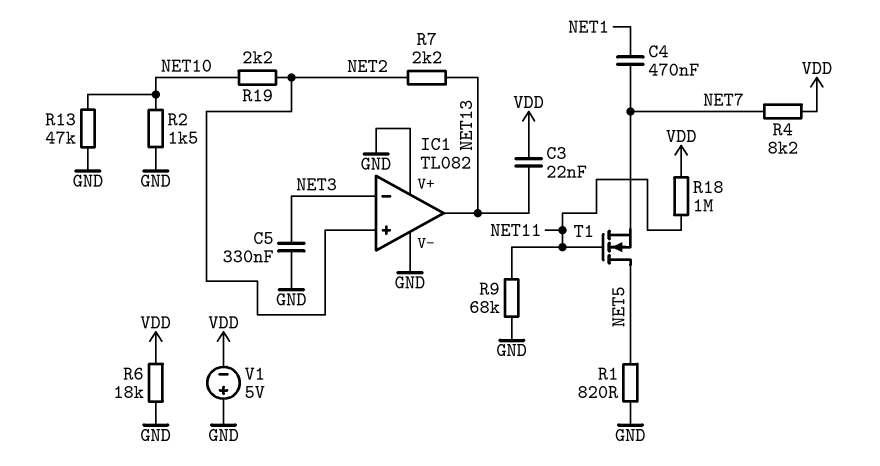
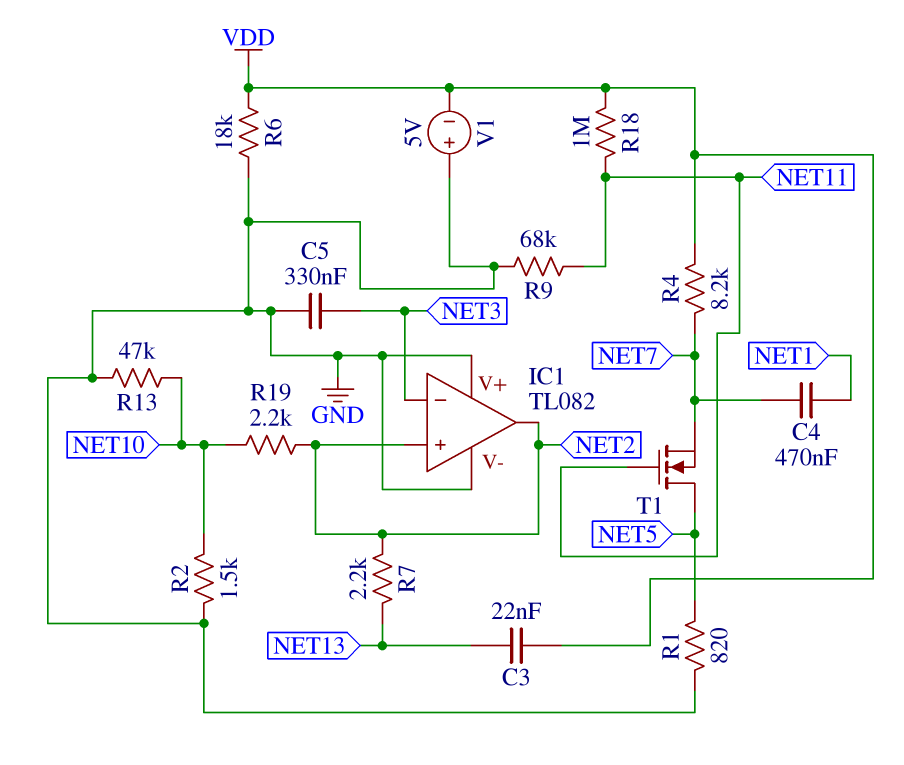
IC1 pin out: NET13 -> NET2

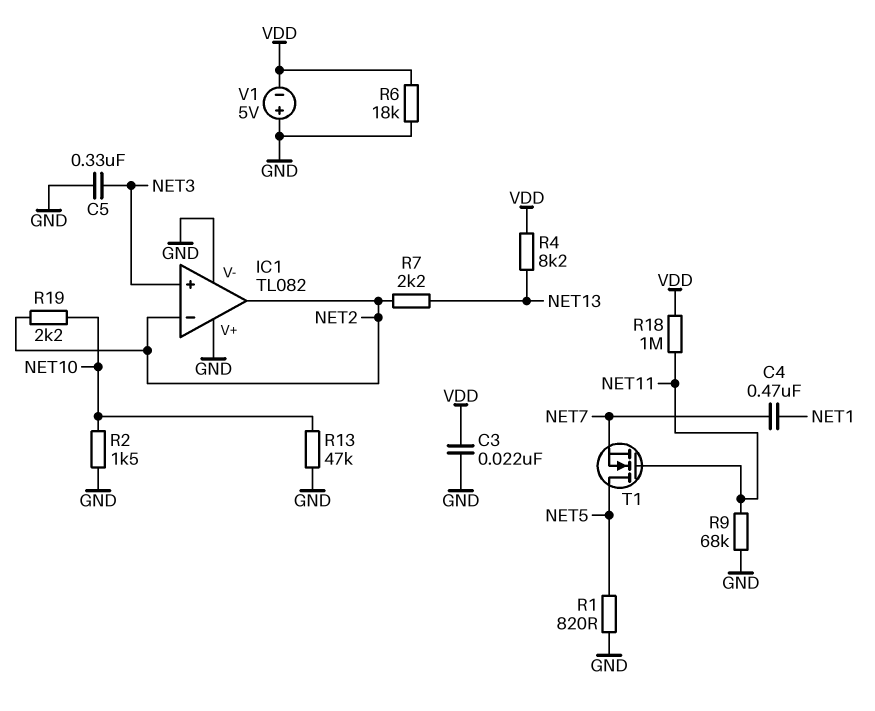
C3: 22nF (NET13, VDD) -> 22nF (GND, VDD)
IC1 pin in+: NET2 -> NET3
IC1 pin in-: NET3 -> NET2
R4: 8.2k (NET7, VDD) -> 8.2k (NET13, VDD)

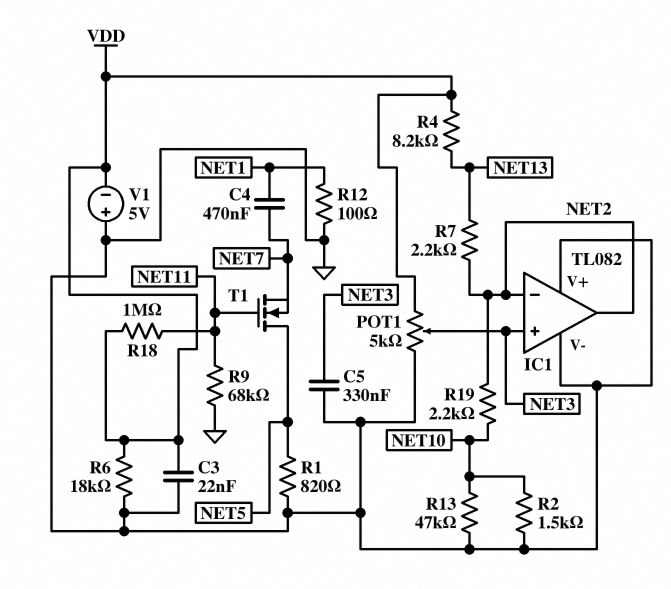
POT1: none -> 5k (GND, VDD, wiper NET3)
R12: none -> 100 (GND, NET1)

